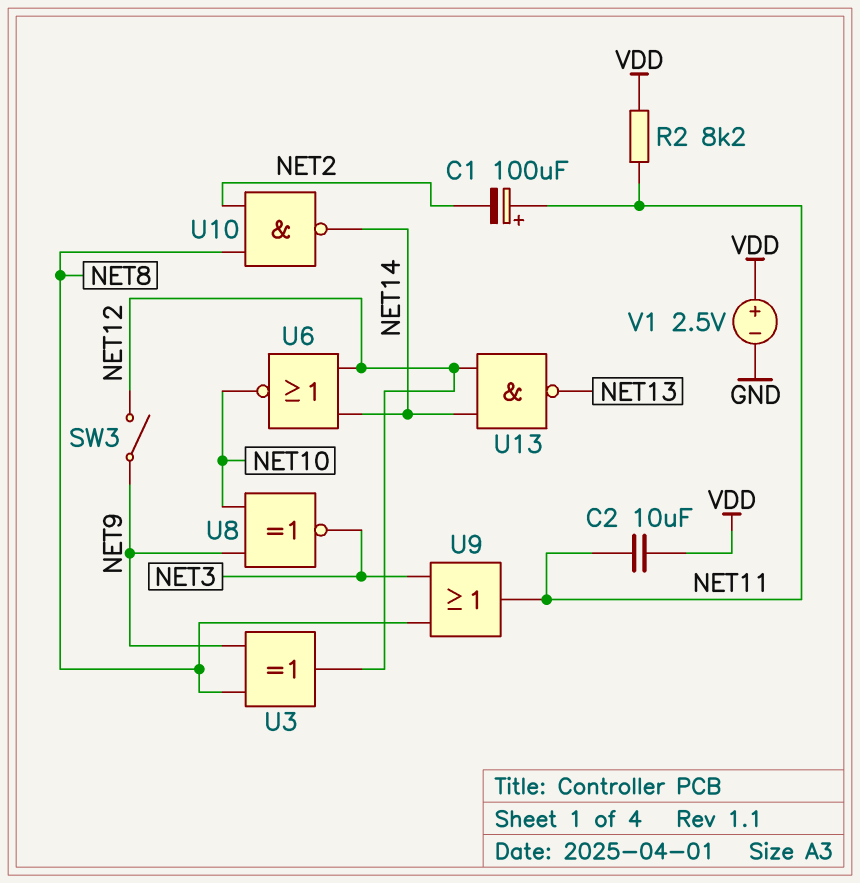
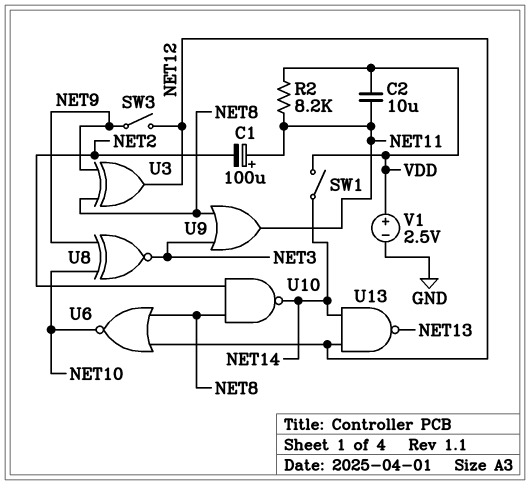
SW1: none -> switch (NET14, VDD)
U6: NOR (in NET12, in NET14, out NET10) -> NOR (in NET8, in NET12, out NET10)

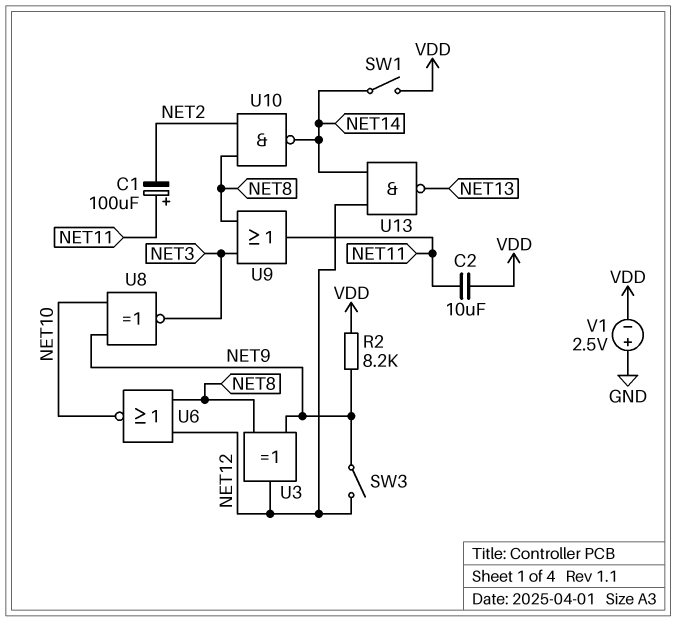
R2: 8.2k (NET11, VDD) -> 8.2k (NET9, VDD)
V1: 2.5V (plus VDD, minus GND) -> 2.5V (plus GND, minus VDD)

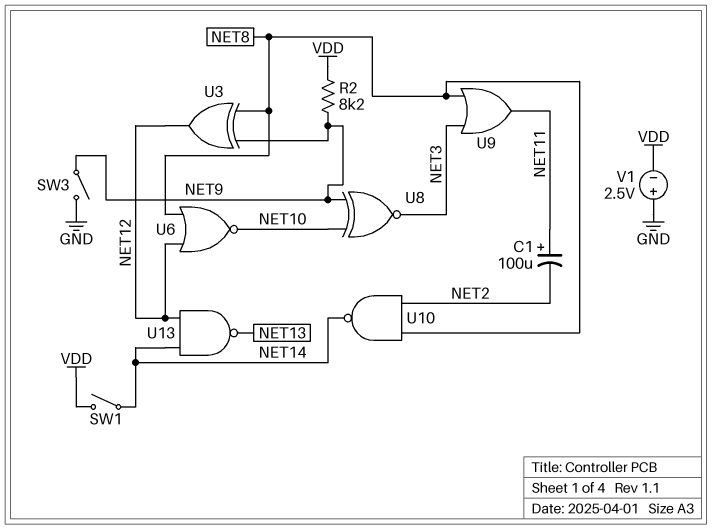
C2: 10uF (NET11, VDD) -> none
SW3: switch (NET9, NET12) -> switch (GND, NET9)

